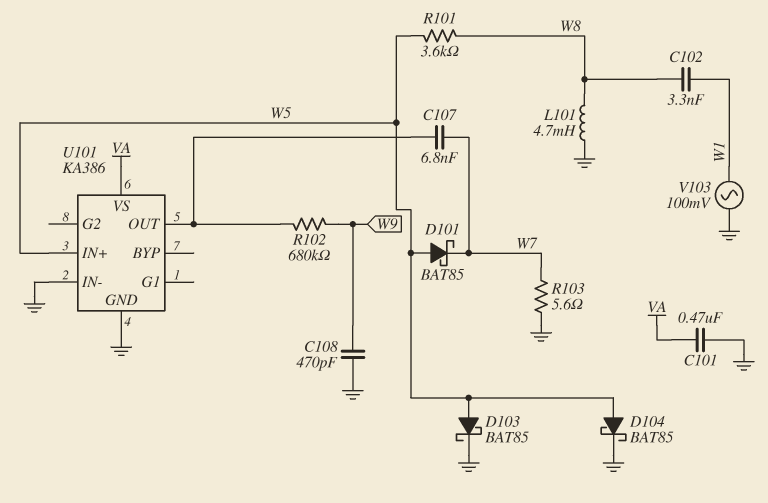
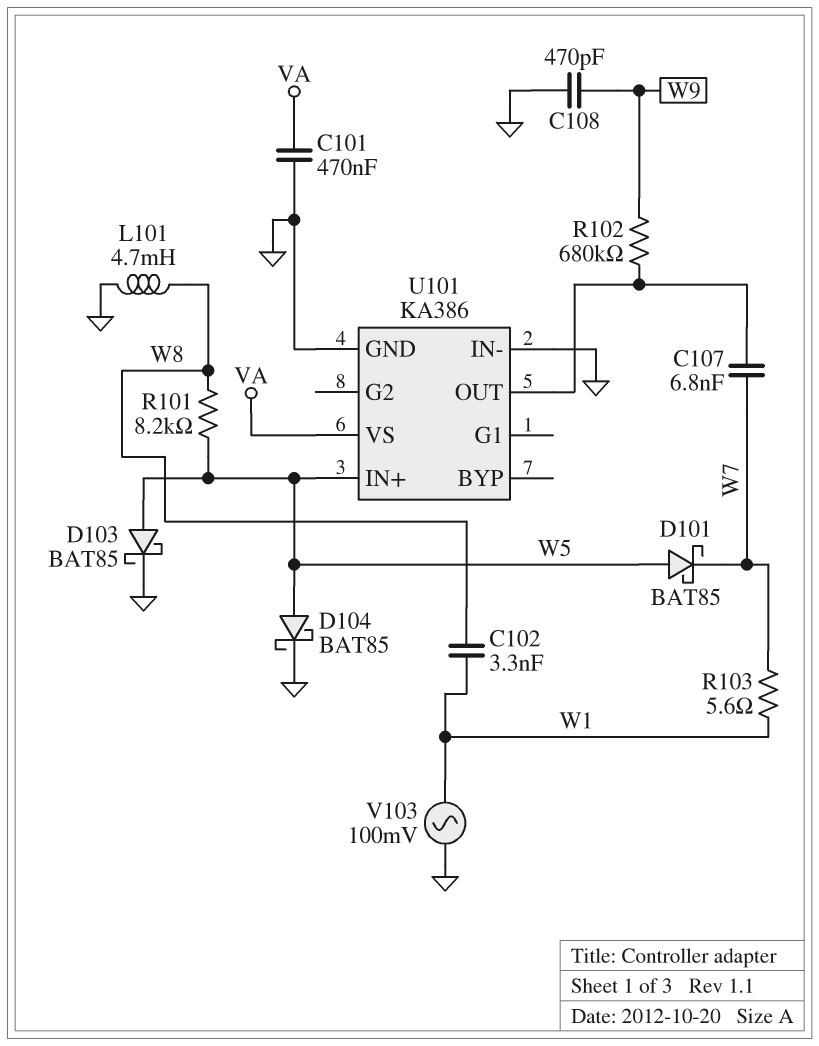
R101: 3.6k (W5, W8) -> 8.2k (W5, W8)
R103: 5.6 (GND, W7) -> 5.6 (W1, W7)

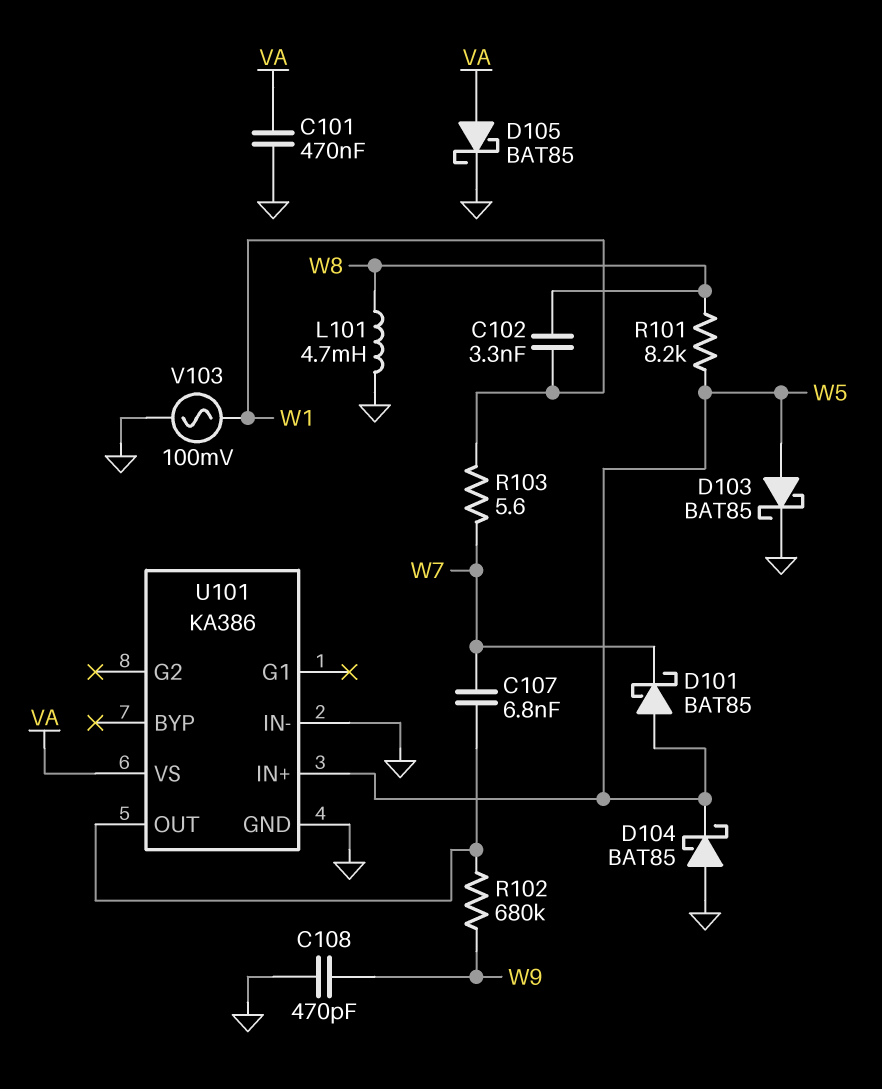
D104: schottky BAT85 (A W5, K GND) -> schottky BAT85 (A GND, K W5)
D105: none -> schottky BAT85 (A VA, K GND)

